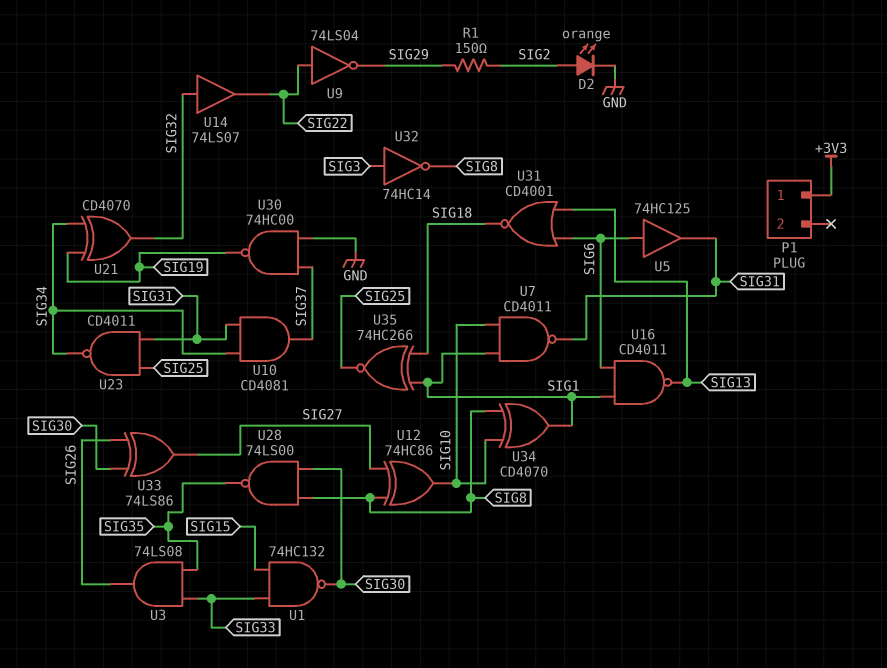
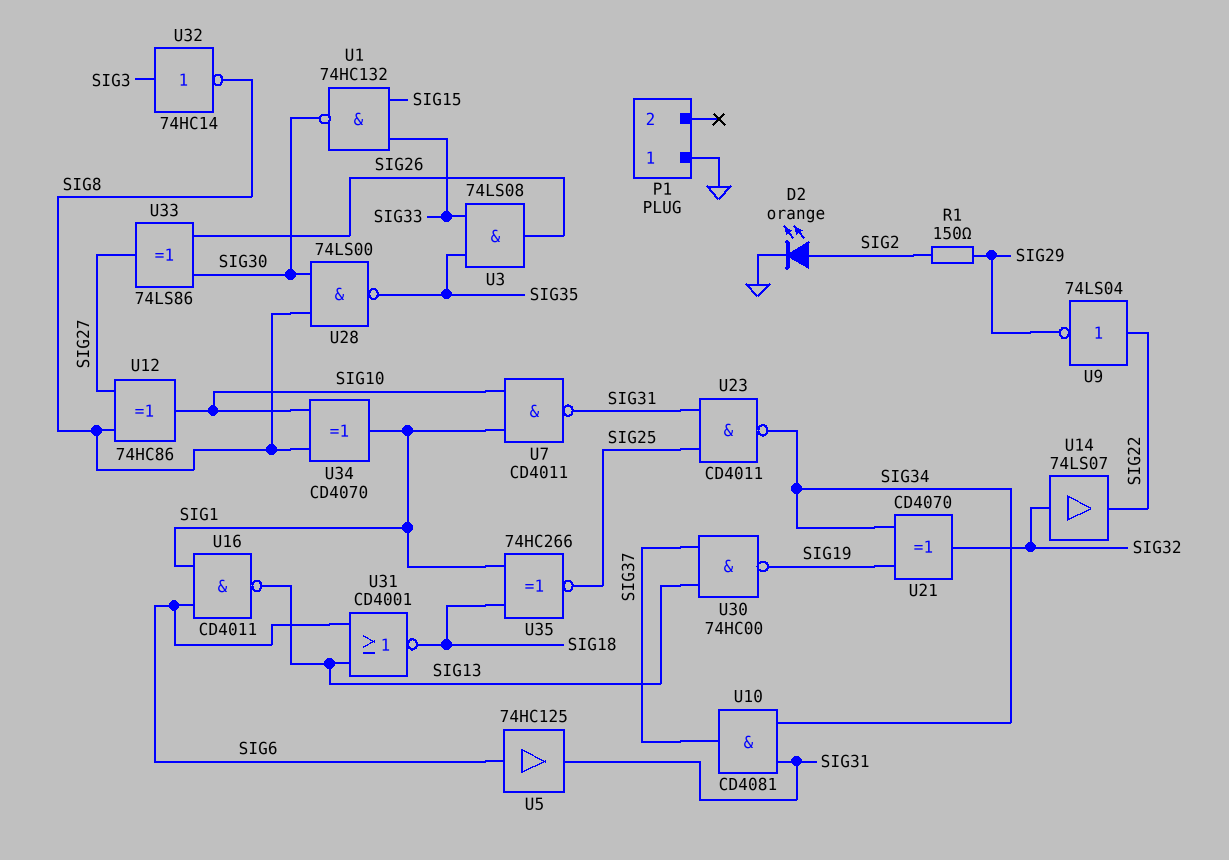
P1 pin 1: +3V3 -> GND
U30: NAND 74HC00 (in GND, in SIG37, out SIG19) -> NAND 74HC00 (in SIG13, in SIG37, out SIG19)

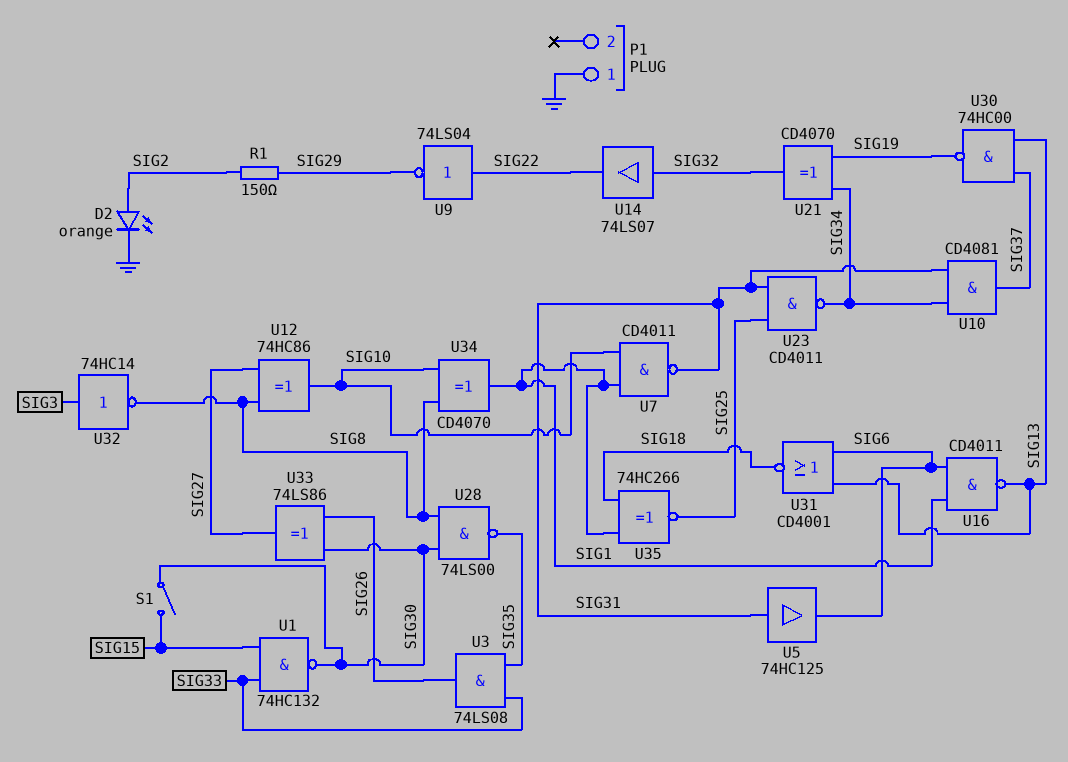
S1: none -> switch (SIG15, SIG30)
U5: buffer 74HC125 (in SIG6, out SIG31) -> buffer 74HC125 (in SIG31, out SIG6)

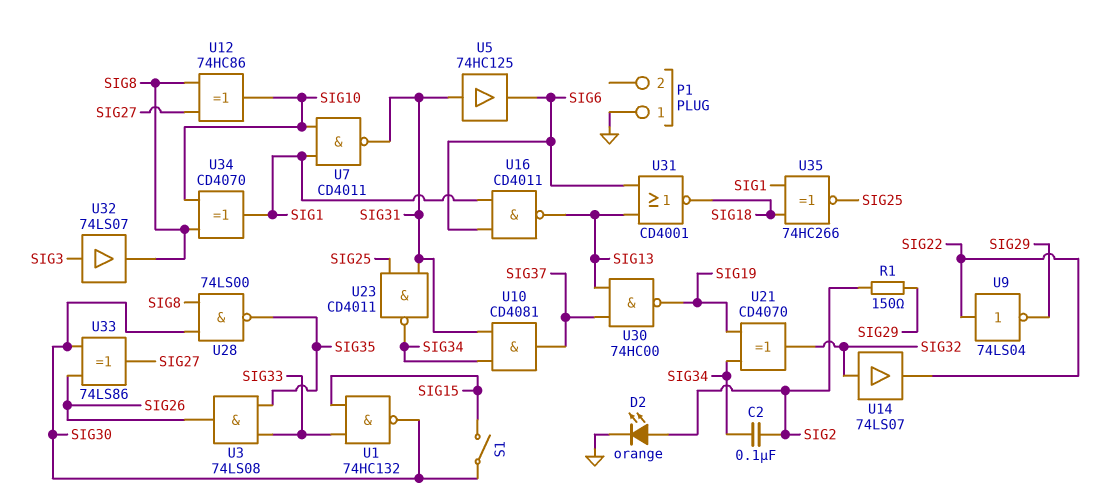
C2: none -> 100nF (SIG2, SIG34)
U32: NOT 74HC14 (in SIG3, out SIG8) -> buffer 74LS07 (in SIG3, out SIG8)

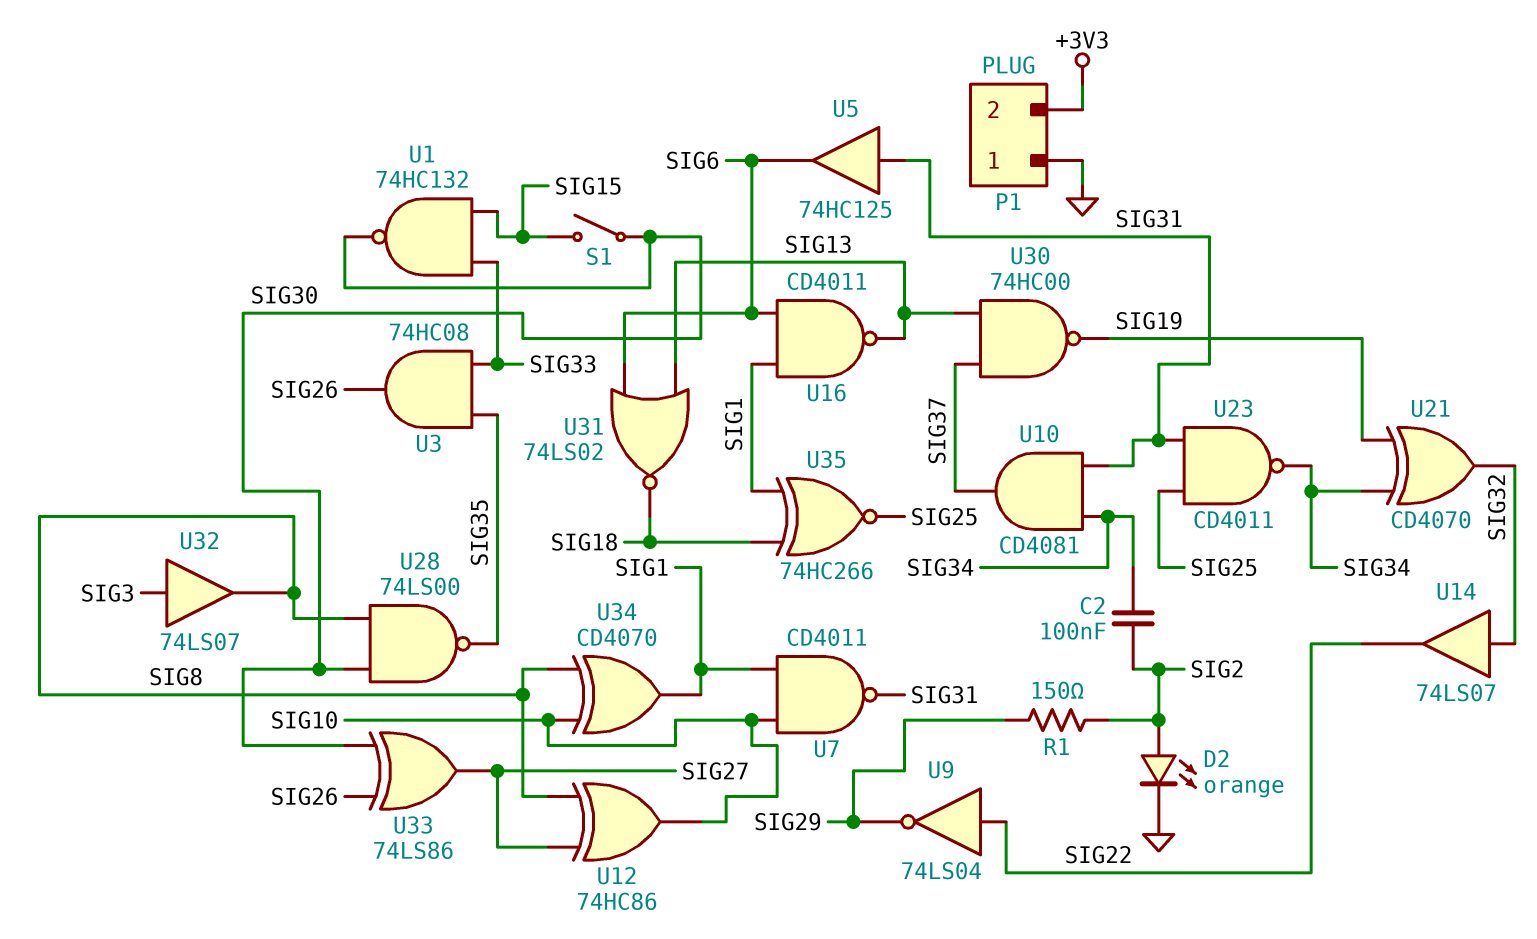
P1 pin 2: none -> +3V3
U3: AND 74LS08 (in SIG33, in SIG35, out SIG26) -> AND 74HC08 (in SIG33, in SIG35, out SIG26)
U31: NOR CD4001 (in SIG6, in SIG13, out SIG18) -> NOR 74LS02 (in SIG6, in SIG13, out SIG18)

